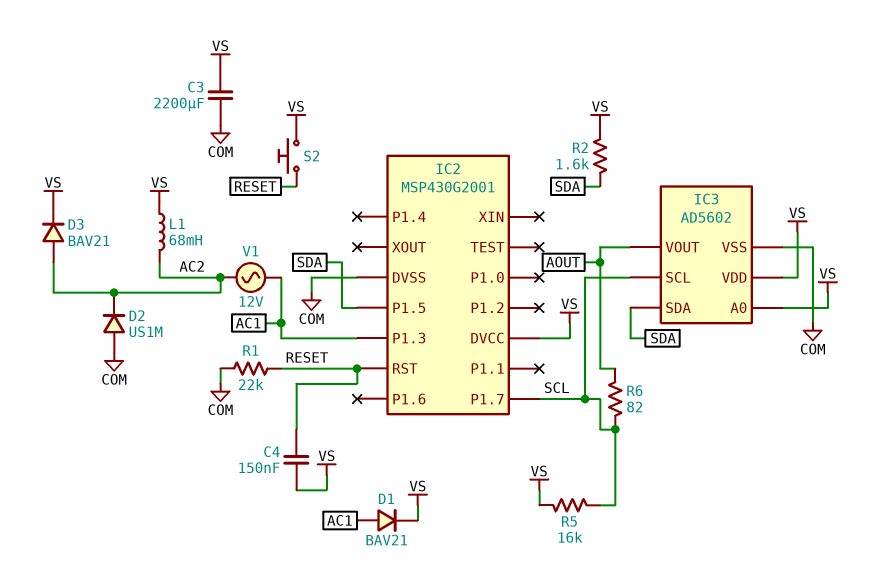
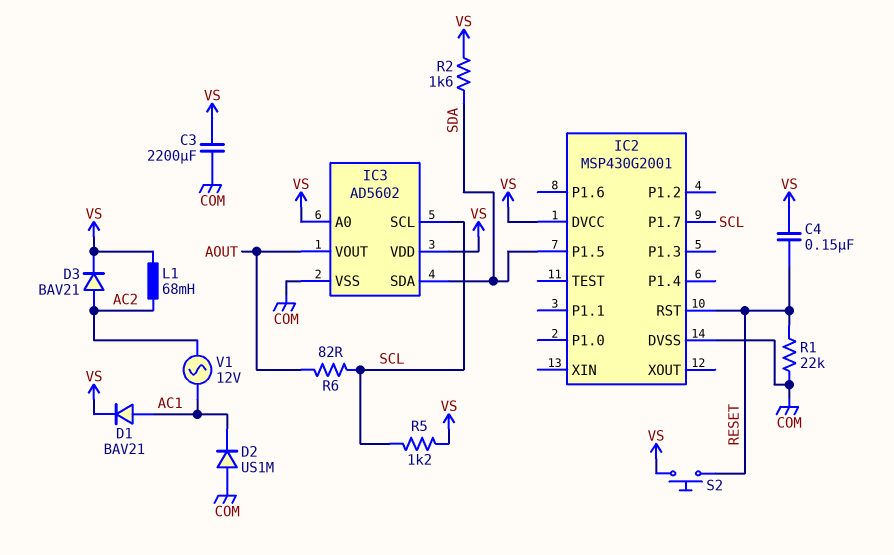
D2: diode US1M (A COM, K AC2) -> diode US1M (A COM, K AC1)
IC2 pin P1.3: AC1 -> none
R5: 16k (SCL, VS) -> 1.2k (SCL, VS)

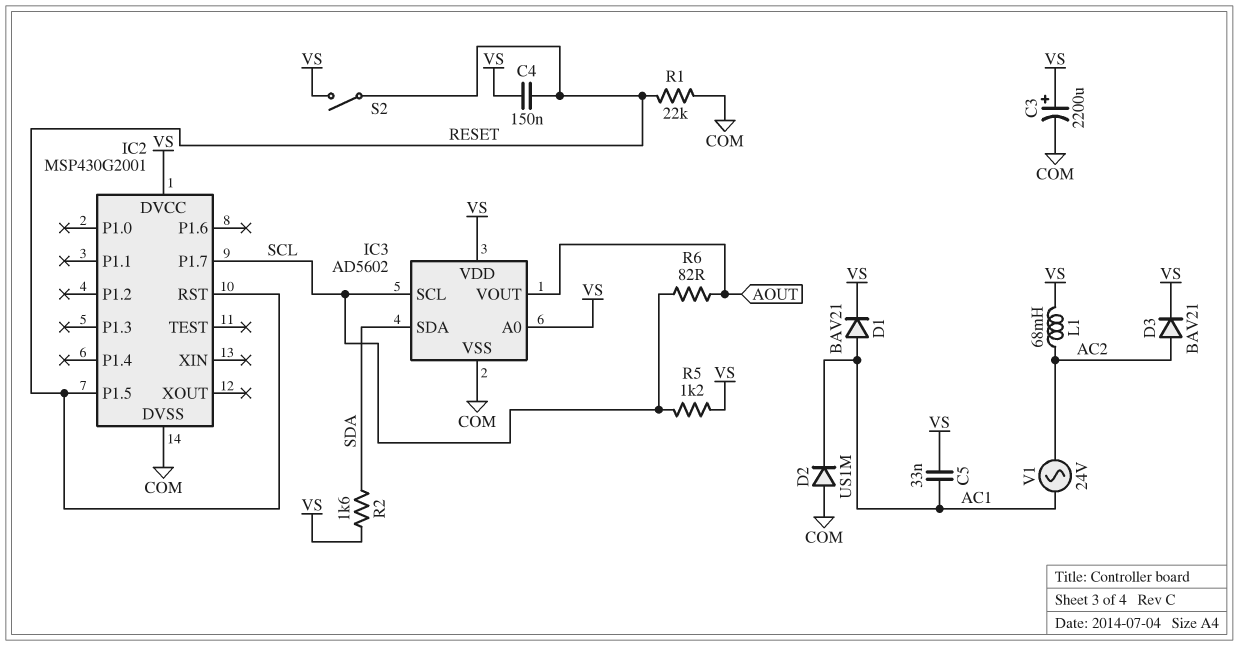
C3: 2200uF (COM, VS) -> 2200uF (plus VS, minus COM)
C5: none -> 33nF (AC1, VS)
IC2 pin P1.5: SDA -> RESET
S2: button (RESET, VS) -> switch (RESET, VS)
V1: AC 12V (AC1, AC2) -> AC 24V (AC1, AC2)

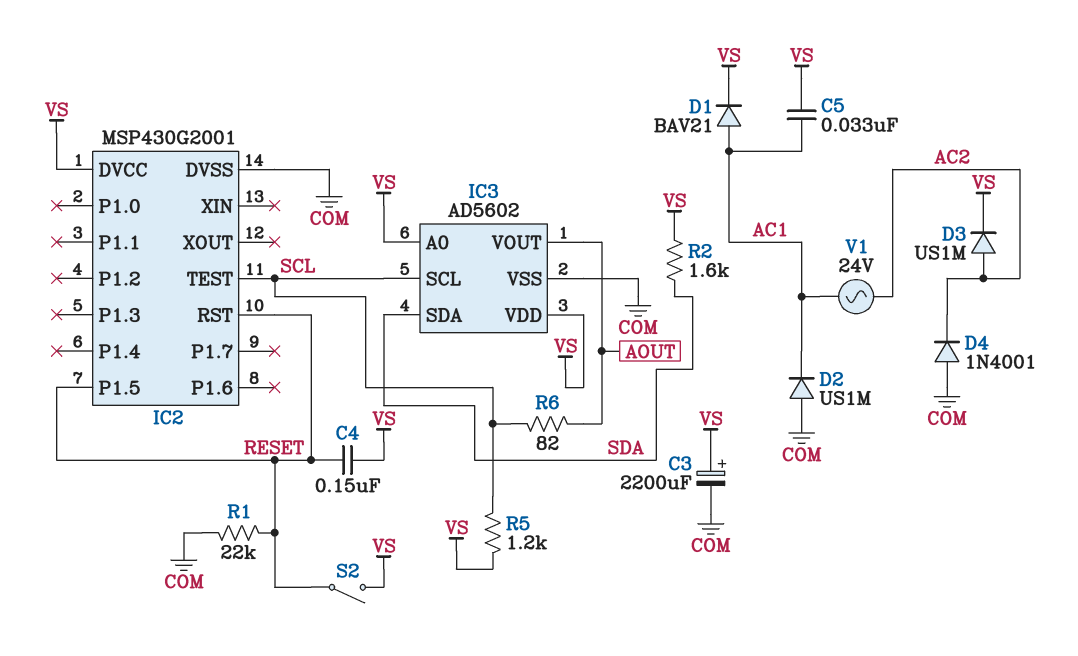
D3: diode BAV21 (A AC2, K VS) -> diode US1M (A AC2, K VS)
D4: none -> diode 1N4001 (A COM, K AC2)
IC2 pin P1.7: SCL -> none
IC2 pin TEST: none -> SCL
L1: 68mH (AC2, VS) -> none

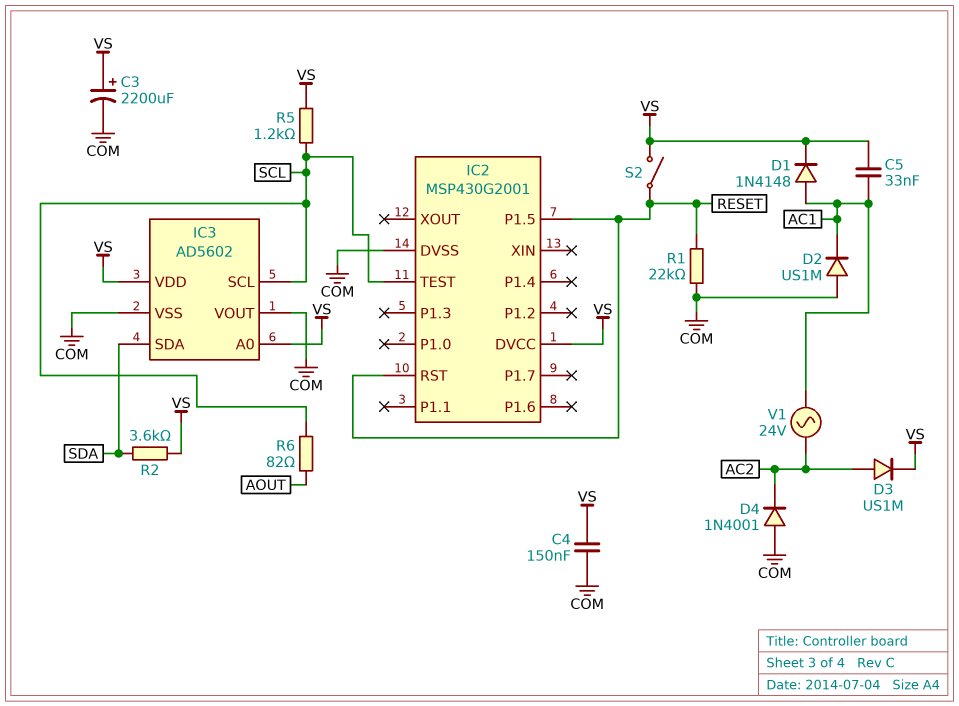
C4: 150nF (RESET, VS) -> 150nF (COM, VS)
D1: diode BAV21 (A AC1, K VS) -> diode 1N4148 (A AC1, K VS)
IC3 pin VOUT: AOUT -> COM
R2: 1.6k (SDA, VS) -> 3.6k (SDA, VS)

